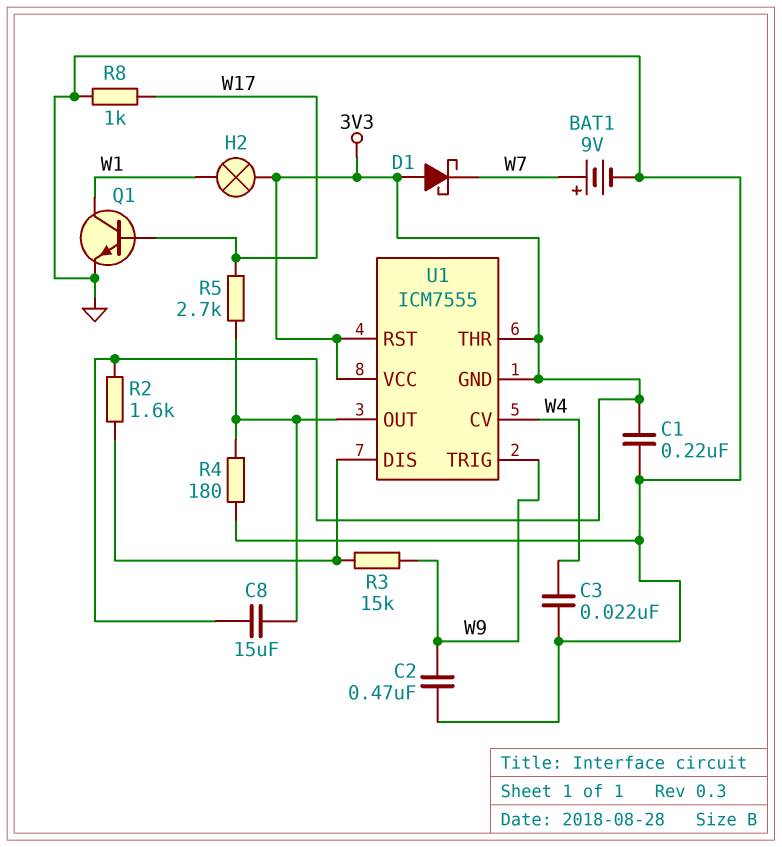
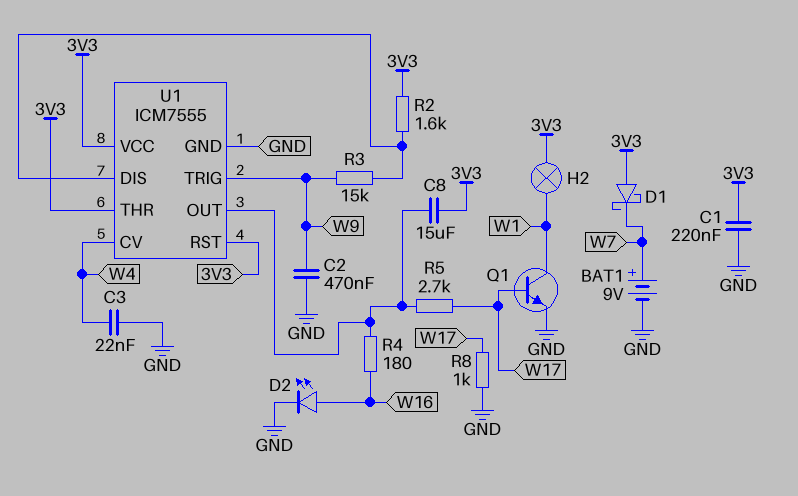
D2: none -> LED (A W16, K GND)
R4: 180 (GND, U1/OUT) -> 180 (U1/OUT, W16)
U1 pin GND: 3V3 -> GND

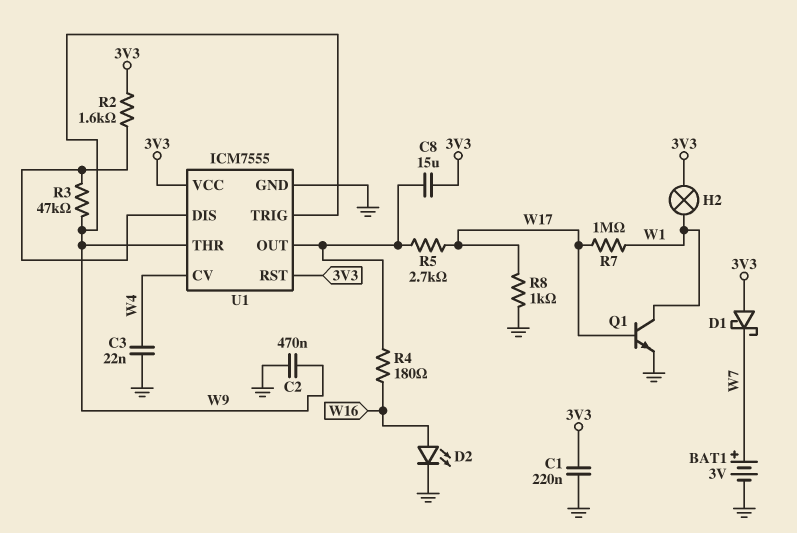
BAT1: 9V (plus W7, minus GND) -> 3V (plus W7, minus GND)
R3: 15k (U1/DIS, W9) -> 47k (U1/DIS, W9)
R7: none -> 1M (W1, W17)
U1 pin THR: 3V3 -> W9

